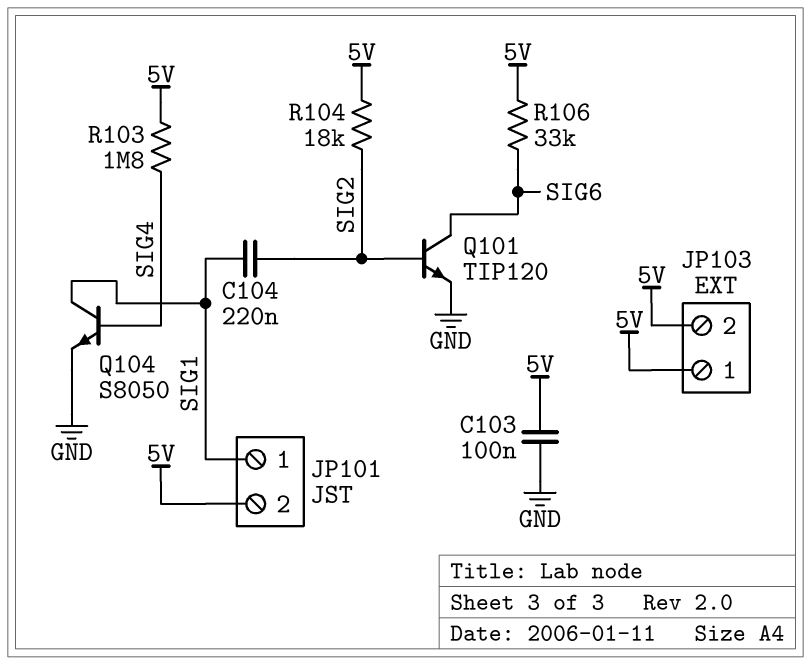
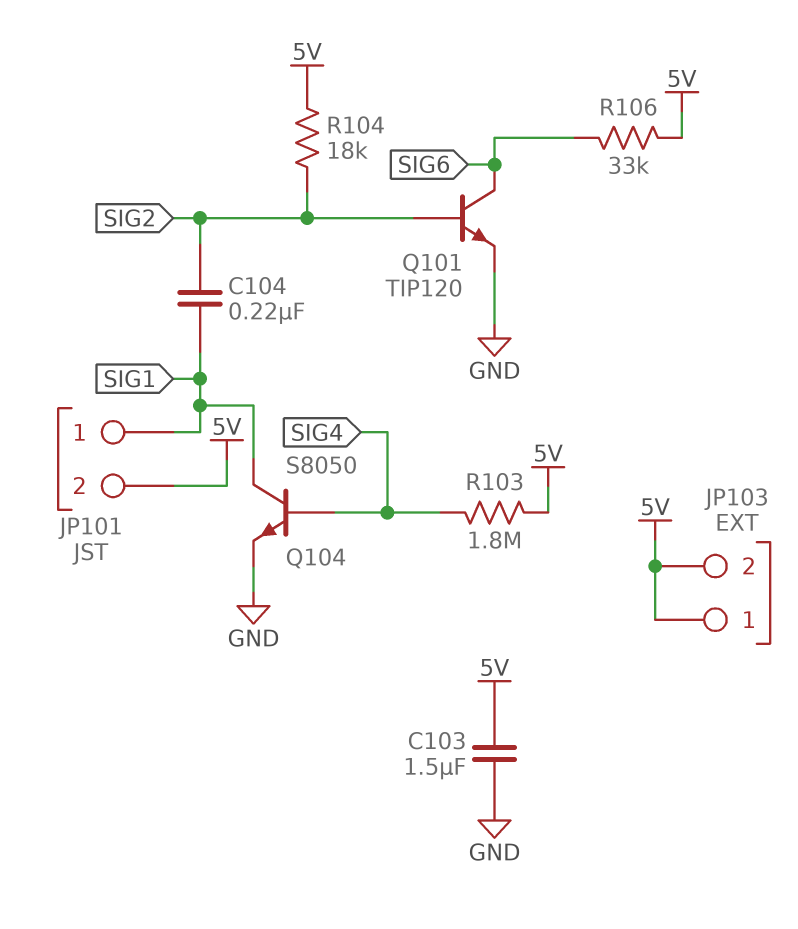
C103: 100nF (5V, GND) -> 1.5uF (5V, GND)

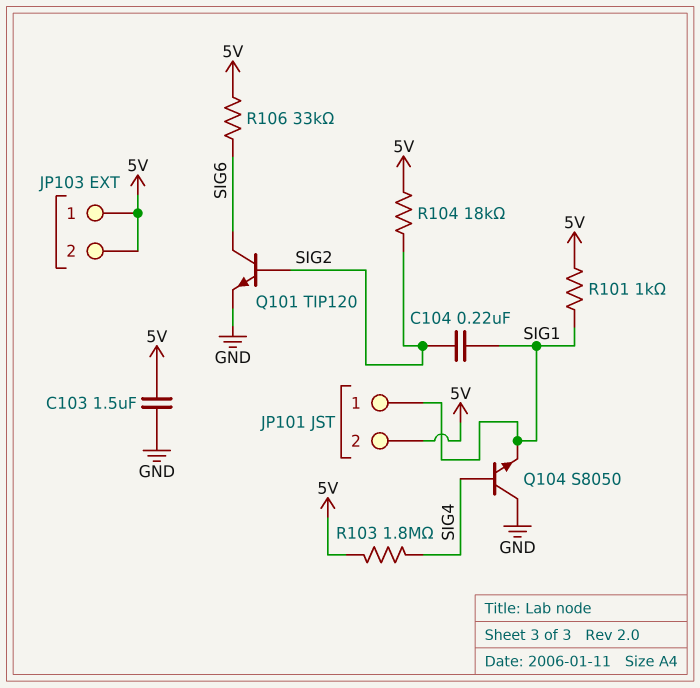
Q104: NPN S8050 (B SIG4, C SIG1, E GND) -> NPN S8050 (B SIG4, C GND, E SIG1)
R101: none -> 1k (5V, SIG1)

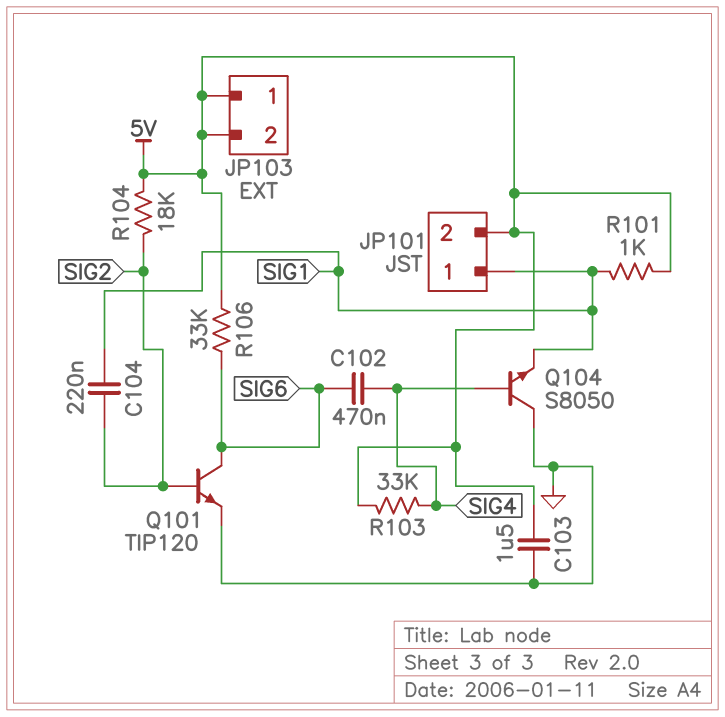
C102: none -> 470nF (SIG4, SIG6)
R103: 1.8M (5V, SIG4) -> 33k (5V, SIG4)

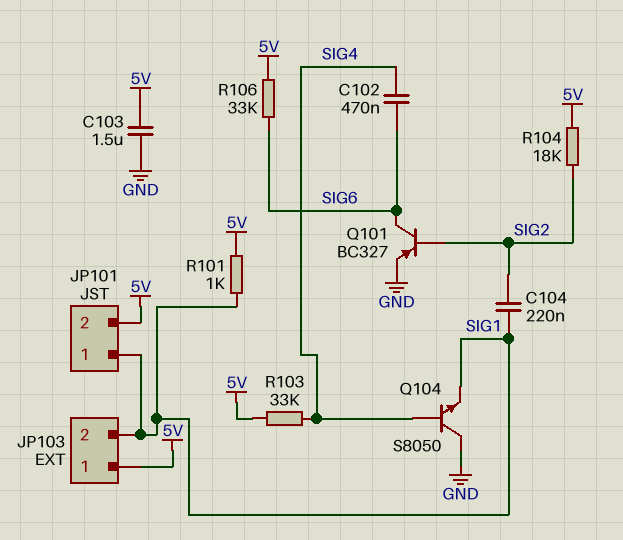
JP103 pin 2: 5V -> SIG1
Q101: NPN TIP120 (B SIG2, C SIG6, E GND) -> PNP BC327 (B SIG2, C SIG6, E GND)

